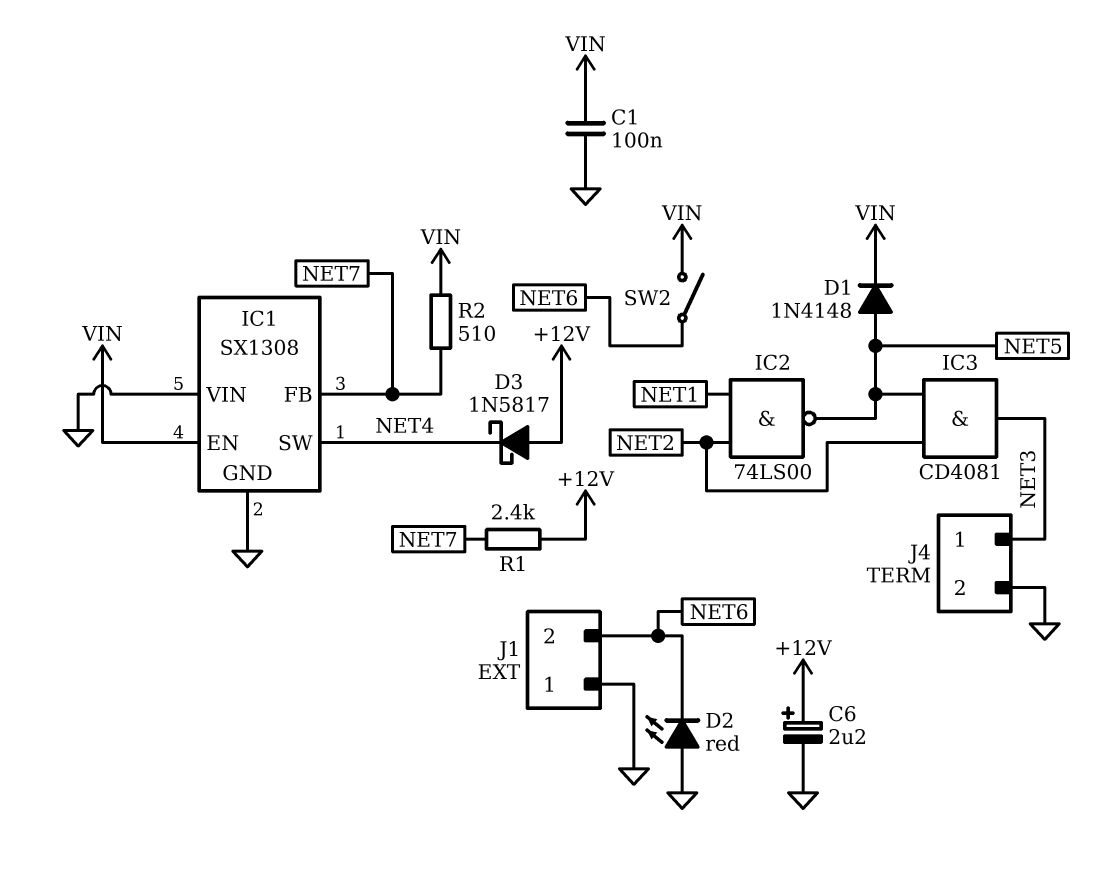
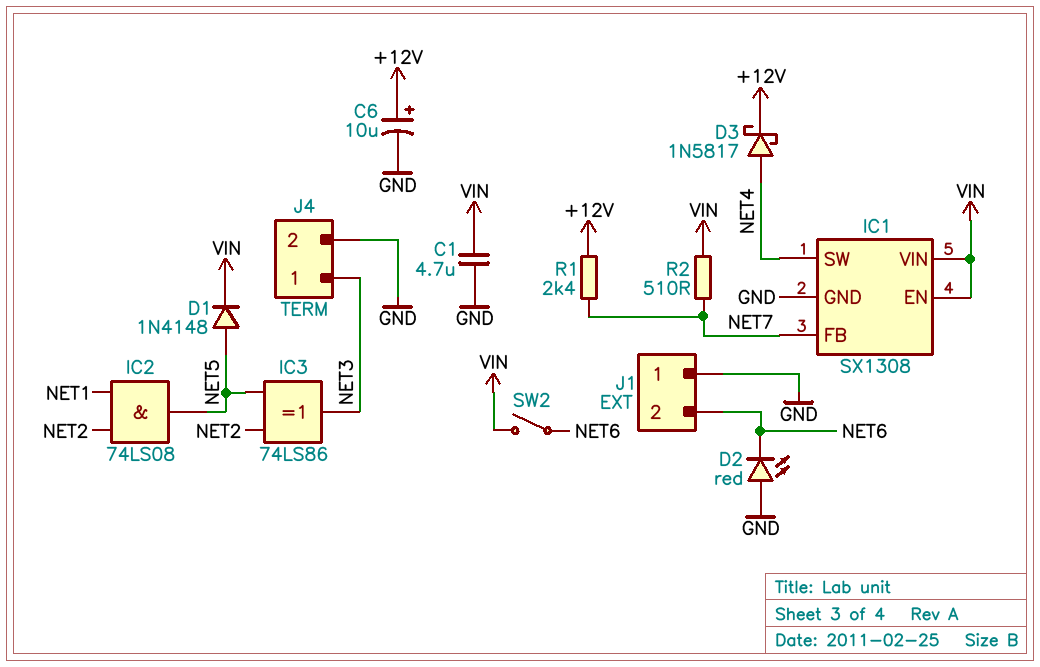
C1: 100nF (GND, VIN) -> 4.7uF (GND, VIN)
C6: 2.2uF (plus +12V, minus GND) -> 10uF (plus +12V, minus GND)
D3: schottky 1N5817 (A +12V, K NET4) -> schottky 1N5817 (A NET4, K +12V)
IC1 pin VIN: GND -> VIN
IC2: NAND 74LS00 (in NET1, in NET2, out NET5) -> AND 74LS08 (in NET1, in NET2, out NET5)
IC3: AND CD4081 (in NET2, in NET5, out NET3) -> XOR 74LS86 (in NET2, in NET5, out NET3)

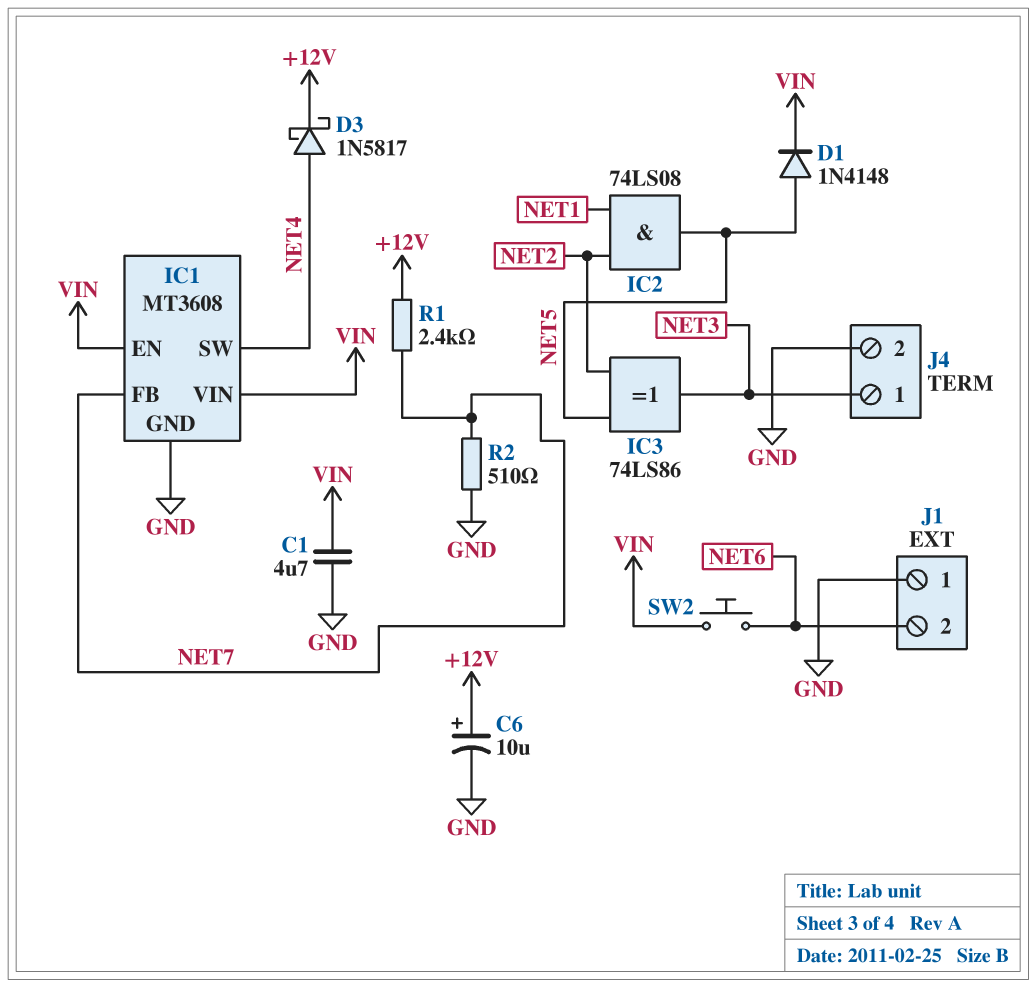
D2: LED red (A GND, K NET6) -> none
IC1: SX1308 -> MT3608
R2: 510 (NET7, VIN) -> 510 (GND, NET7)
SW2: switch (NET6, VIN) -> button (NET6, VIN)

